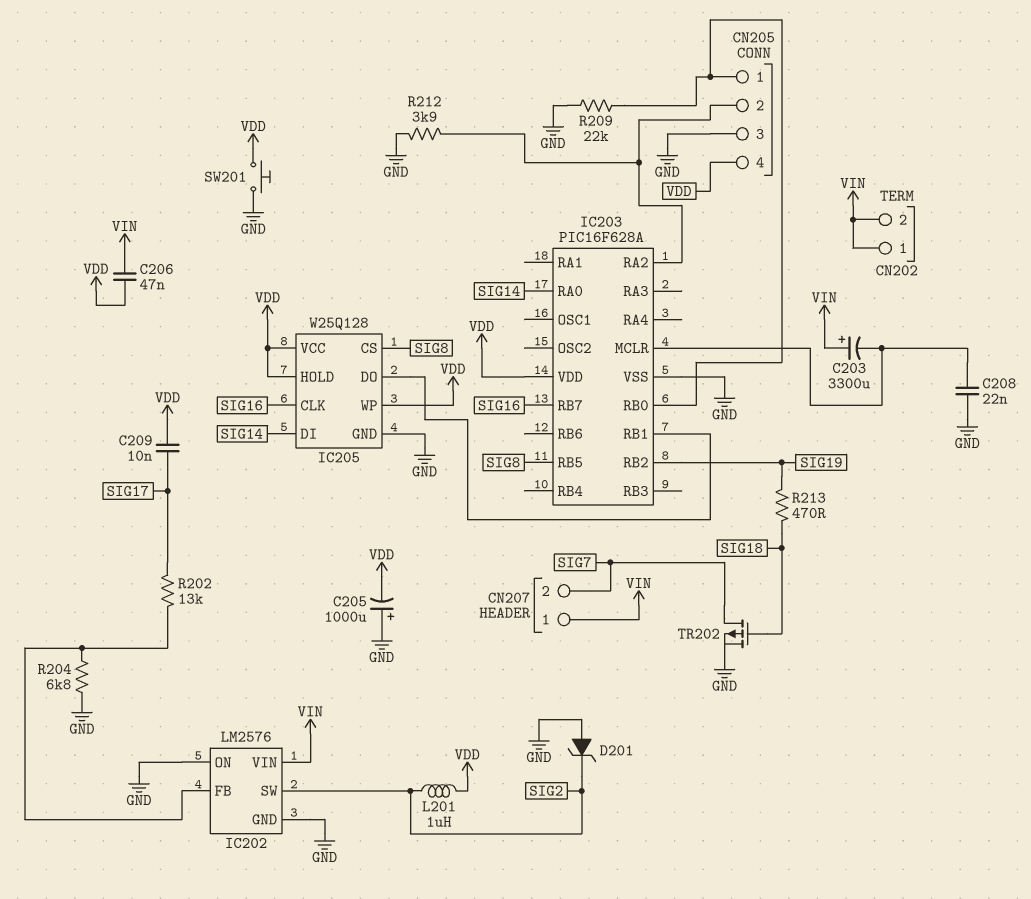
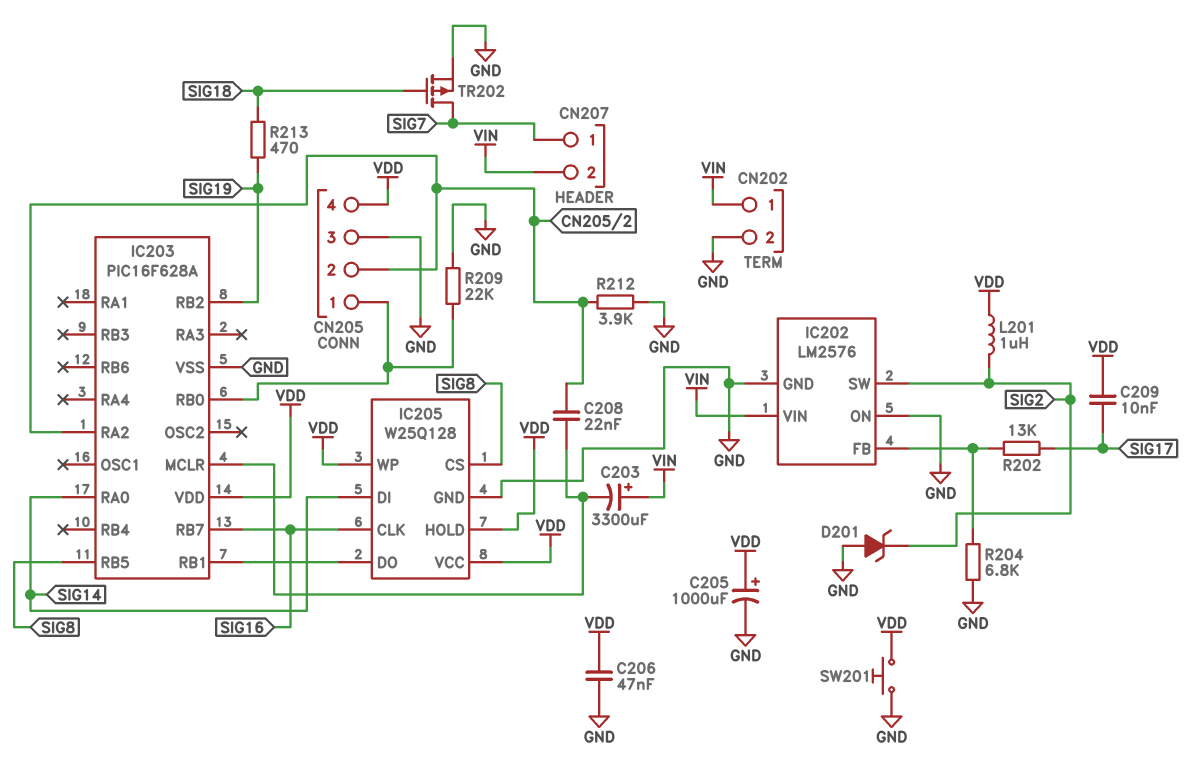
C205: 1000uF (plus GND, minus VDD) -> 1000uF (plus VDD, minus GND)
C206: 47nF (VDD, VIN) -> 47nF (GND, VDD)
C208: 22nF (GND, IC203/MCLR) -> 22nF (CN205/2, IC203/MCLR)
CN202 pin 2: VIN -> GND
CN207 pin 1: VIN -> SIG7
CN207 pin 2: SIG7 -> VIN

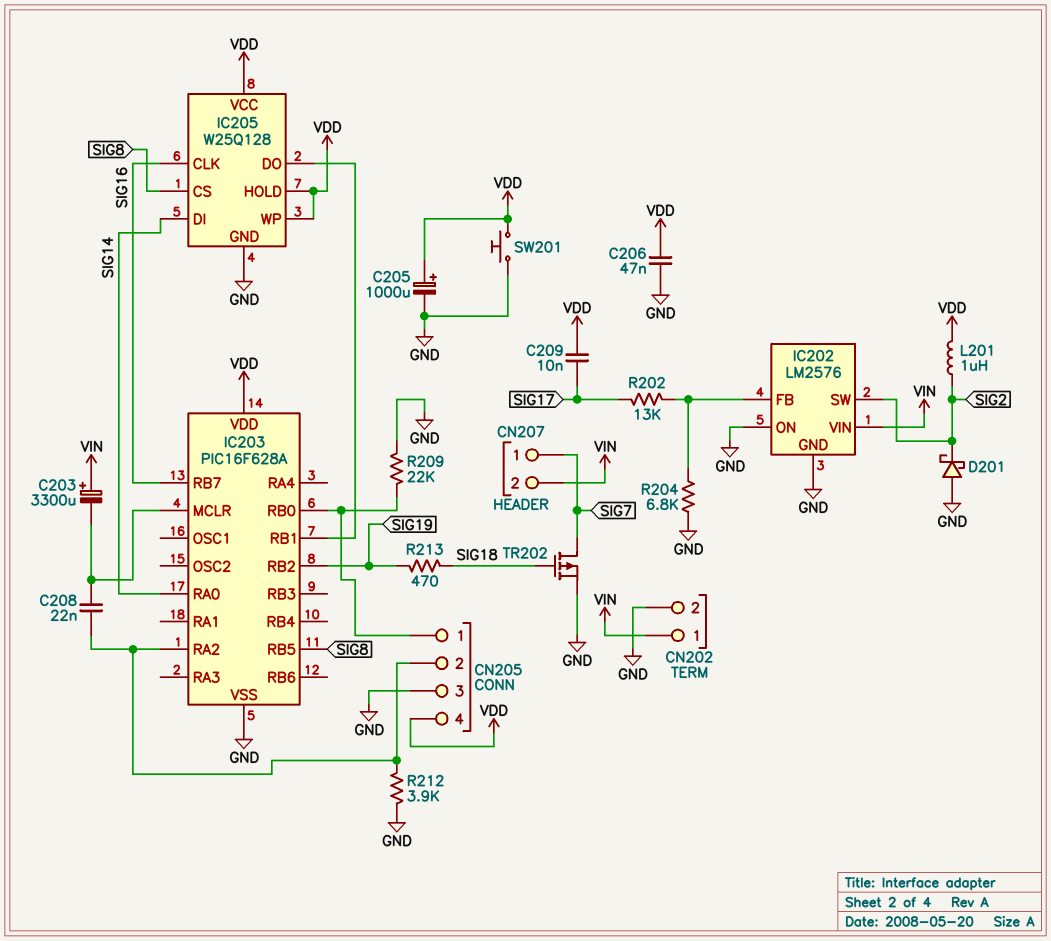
D201: zener (A GND, K SIG2) -> schottky (A GND, K SIG2)

